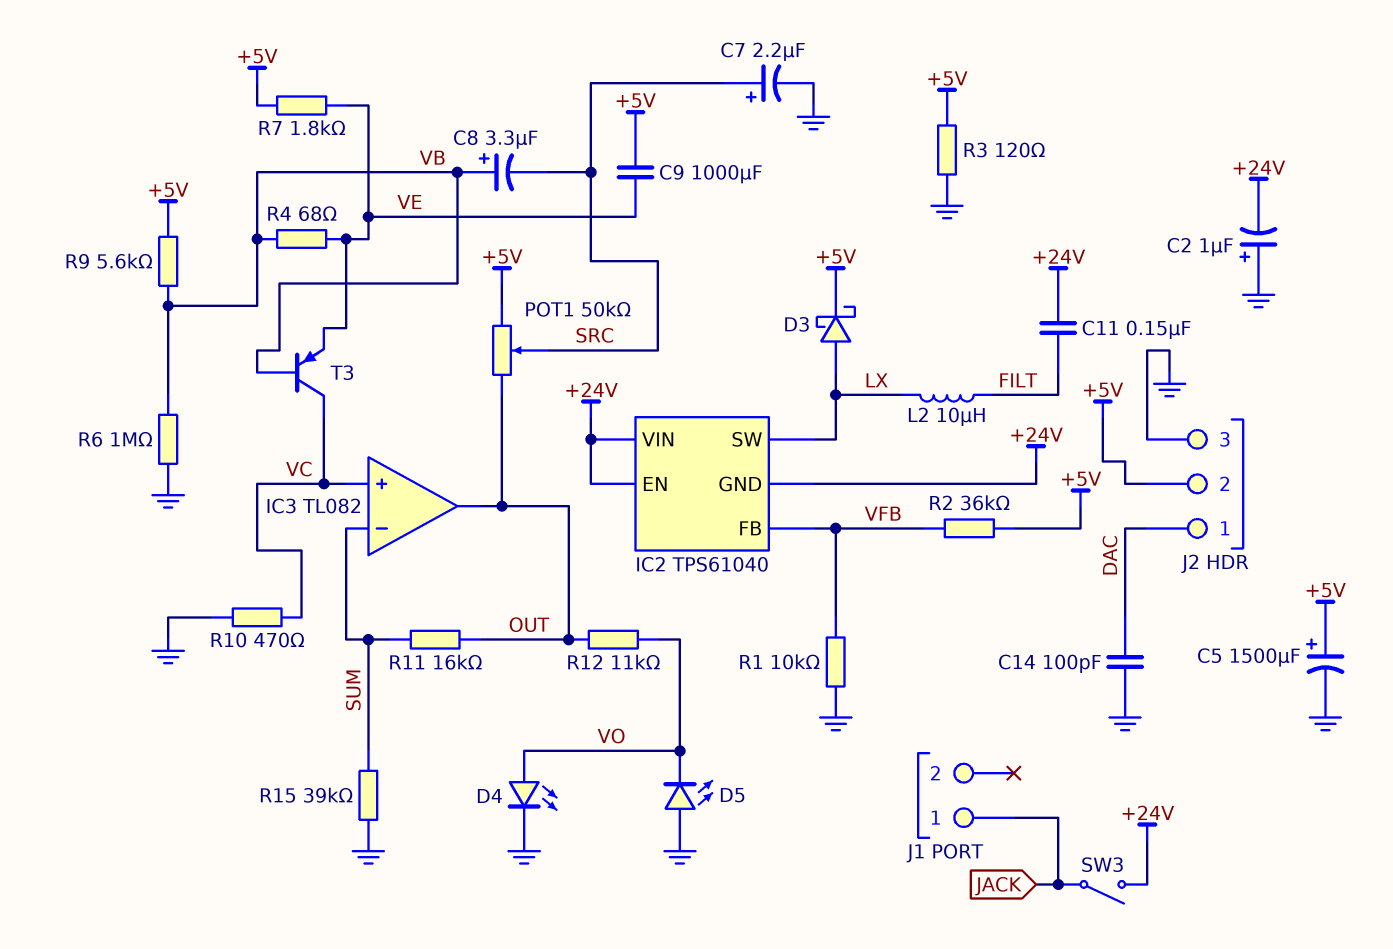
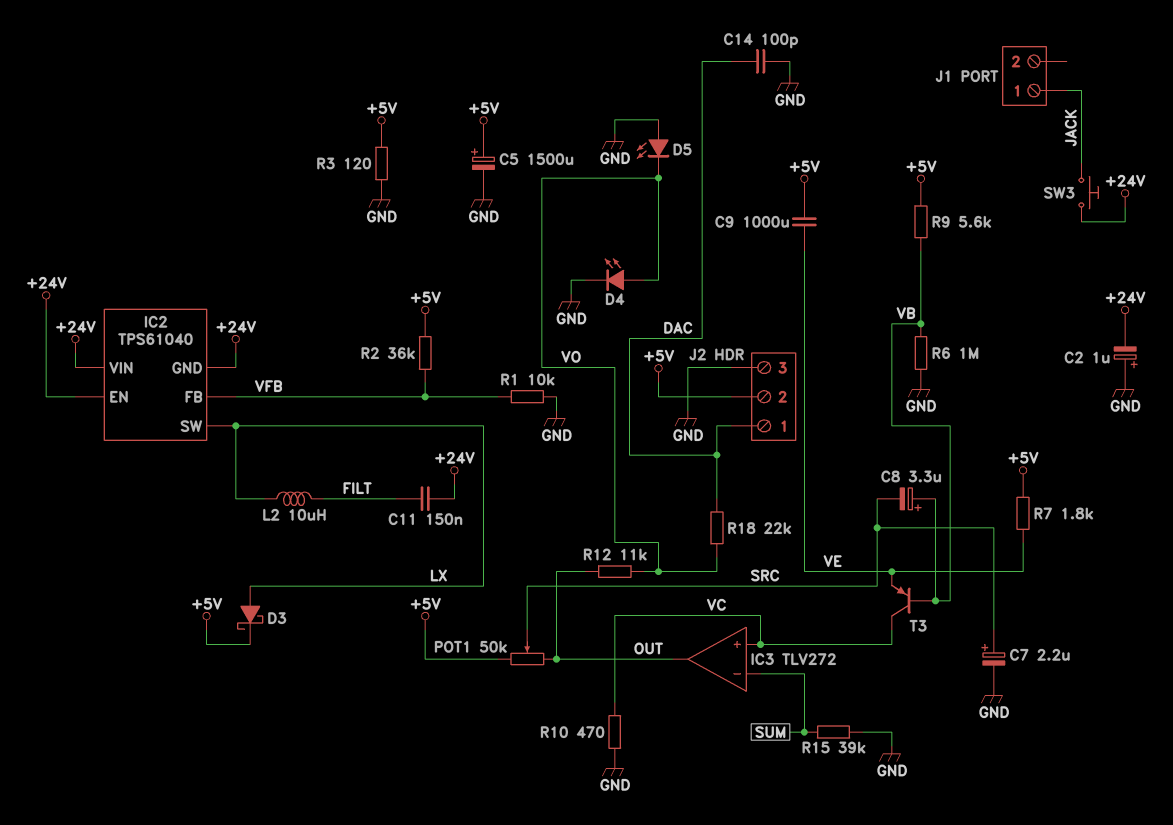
IC3: TL082 -> TLV272
R4: 68 (VB, VE) -> none
R11: 16k (OUT, SUM) -> none
R18: none -> 22k (DAC, VO)
SW3: switch (+24V, JACK) -> button (+24V, JACK)

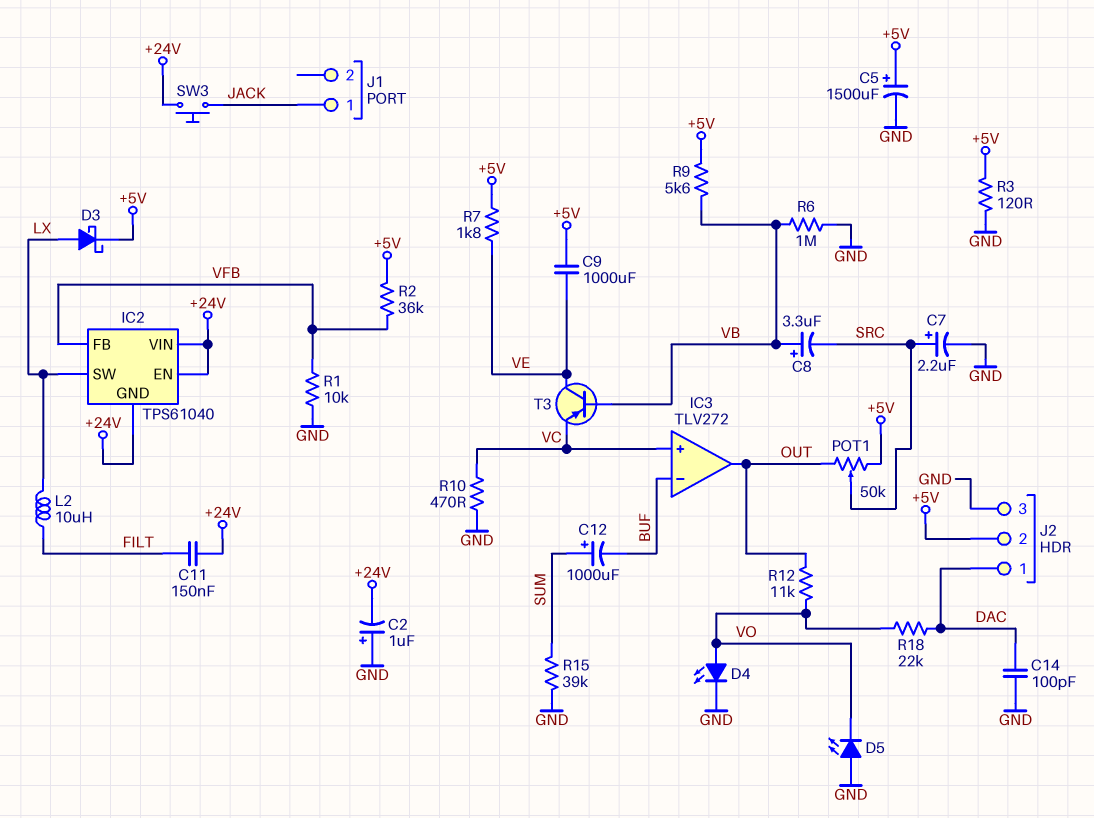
C12: none -> 1000uF (plus SUM, minus BUF)
IC3 pin in-: SUM -> BUF
T3: PNP (B VB, C VC, E VE) -> PNP (B VB, C VE, E VC)

